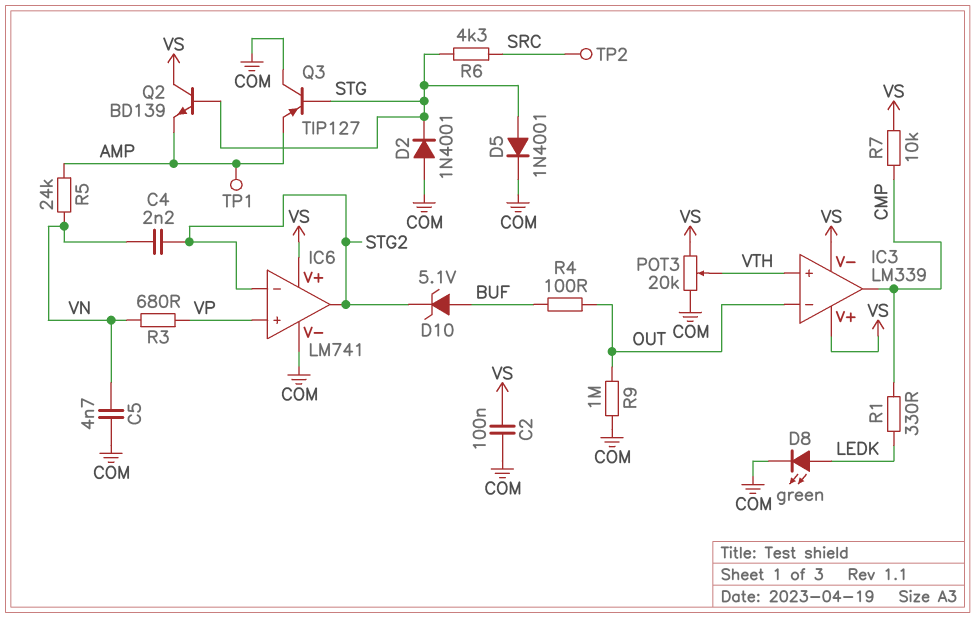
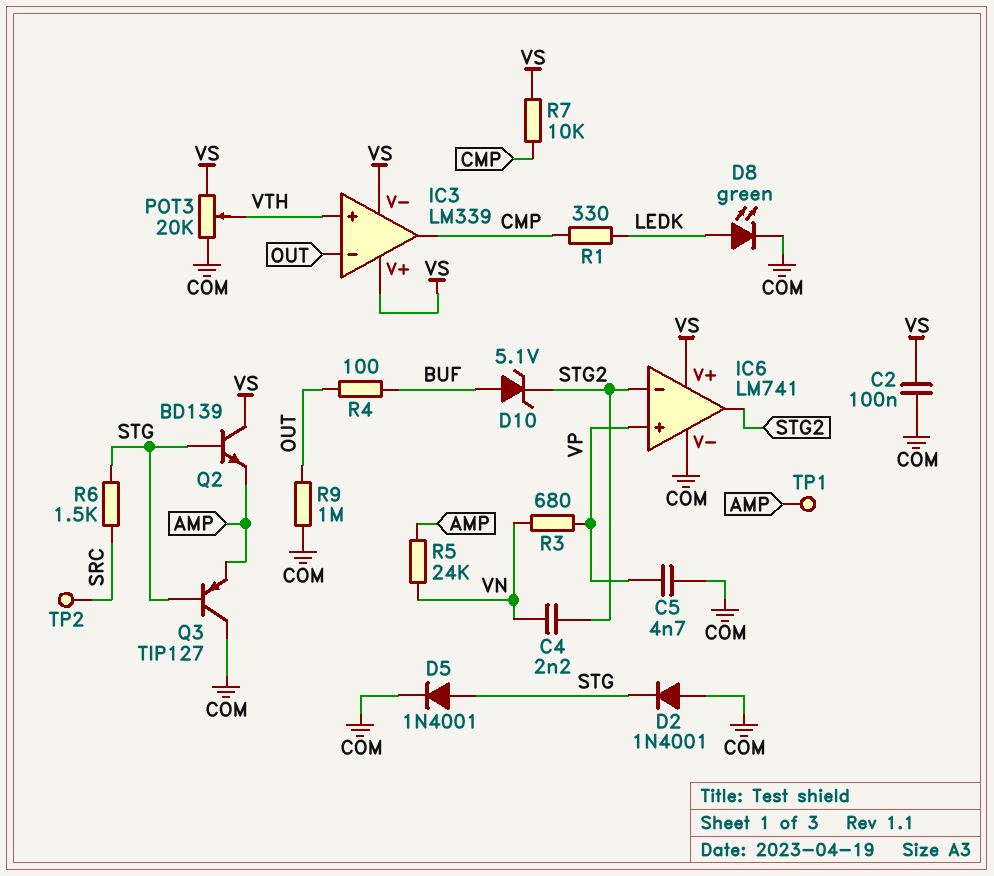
C5: 4.7nF (COM, VN) -> 4.7nF (COM, VP)
R6: 4.3k (SRC, STG) -> 1.5k (SRC, STG)

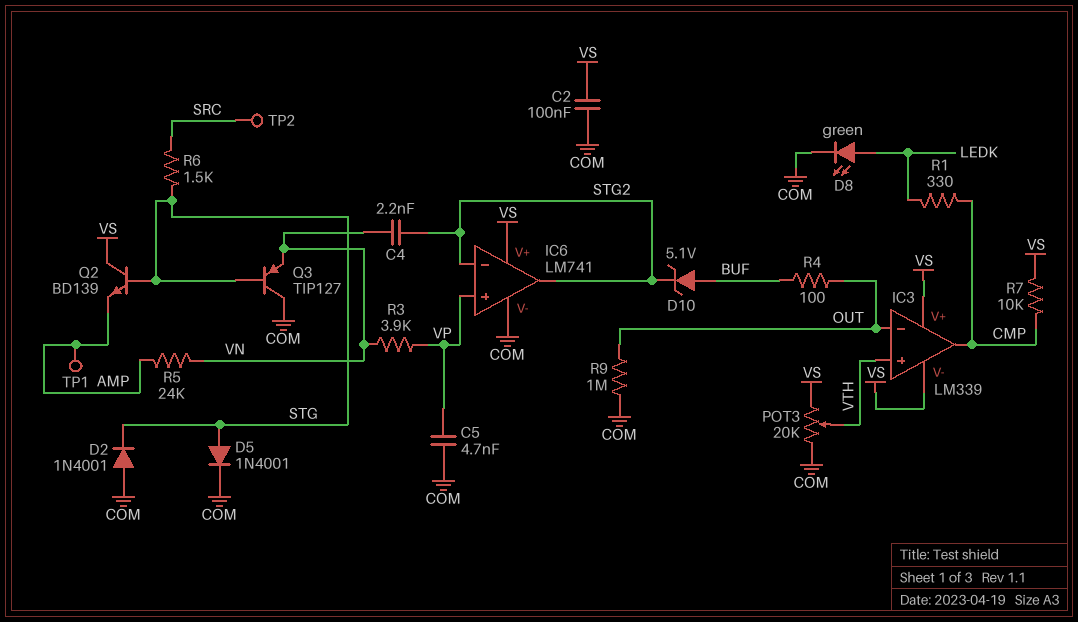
Q3: PNP TIP127 (B STG, C COM, E AMP) -> PNP TIP127 (B STG, C COM, E VN)
R3: 680 (VN, VP) -> 3.9k (VN, VP)

